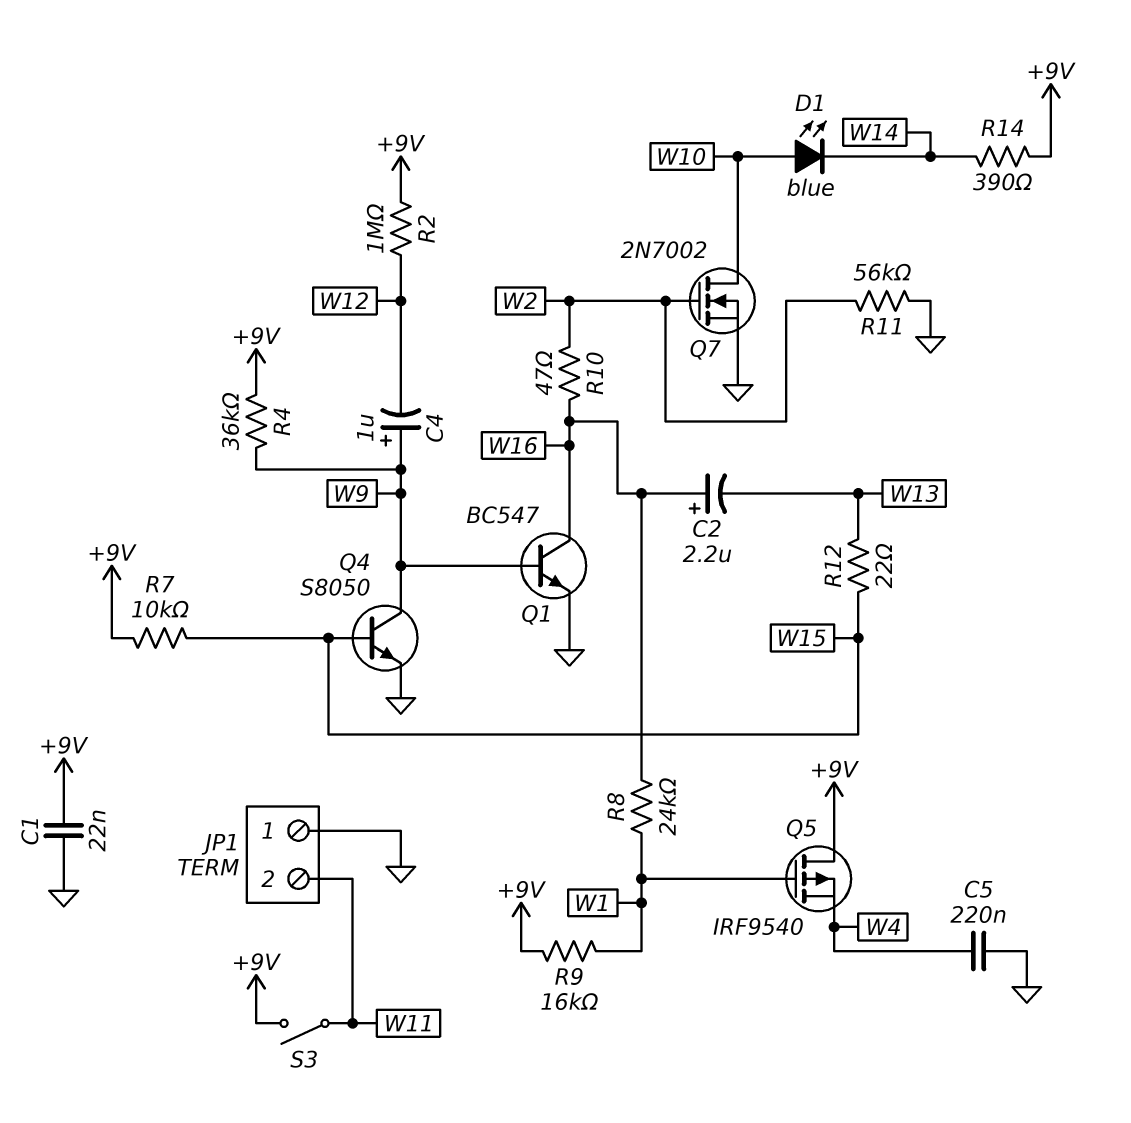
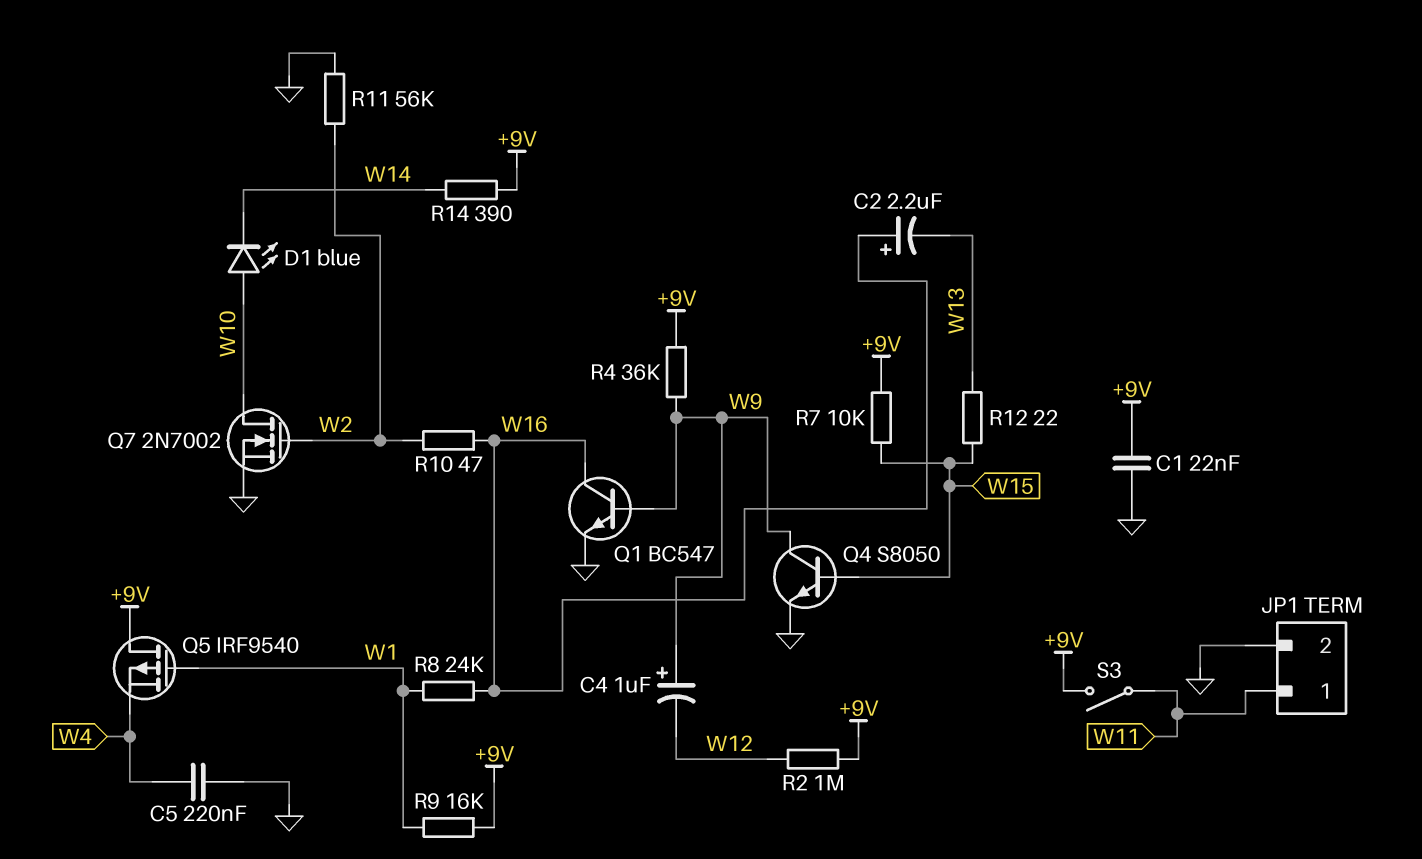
JP1 pin 1: GND -> W11
JP1 pin 2: W11 -> GND

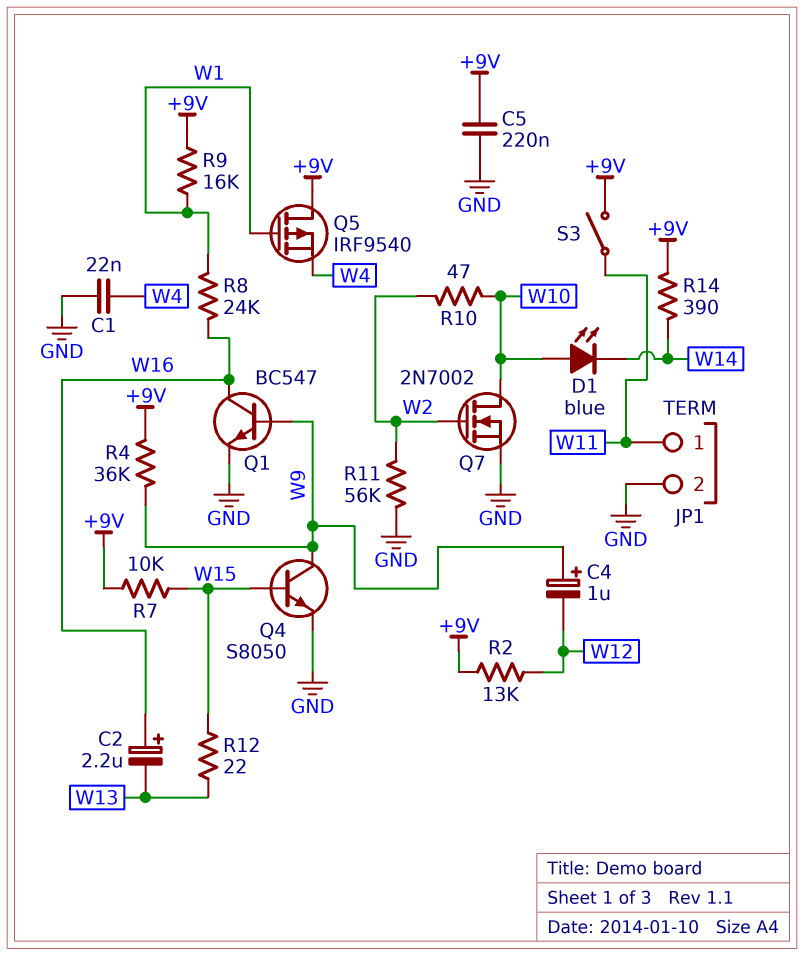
C1: 22nF (+9V, GND) -> 22nF (GND, W4)
C5: 220nF (GND, W4) -> 220nF (+9V, GND)
R2: 1M (+9V, W12) -> 13k (+9V, W12)
R10: 47 (W2, W16) -> 47 (W2, W10)

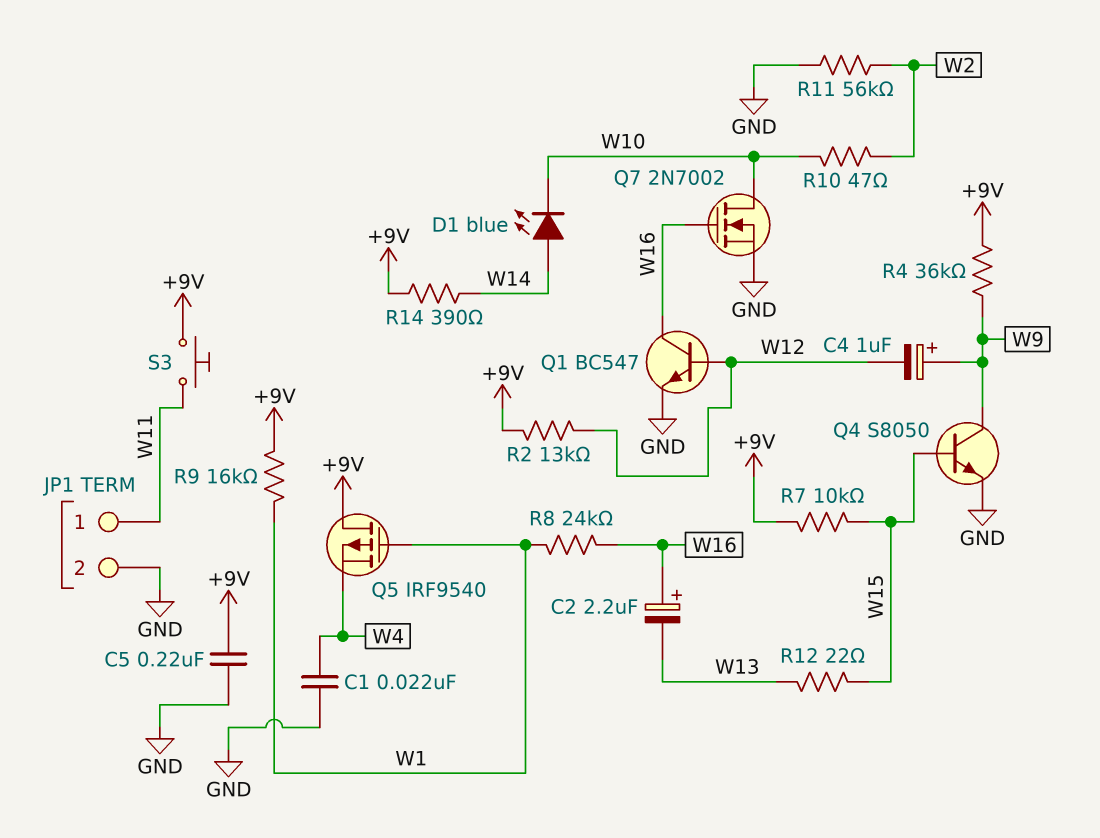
D1: LED blue (A W10, K W14) -> LED blue (A W14, K W10)
Q1: NPN BC547 (B W9, C W16, E GND) -> NPN BC547 (B W12, C W16, E GND)
Q7: NMOS 2N7002 (G W2, D W10, S GND) -> NMOS 2N7002 (G W16, D W10, S GND)
S3: switch (+9V, W11) -> button (+9V, W11)

